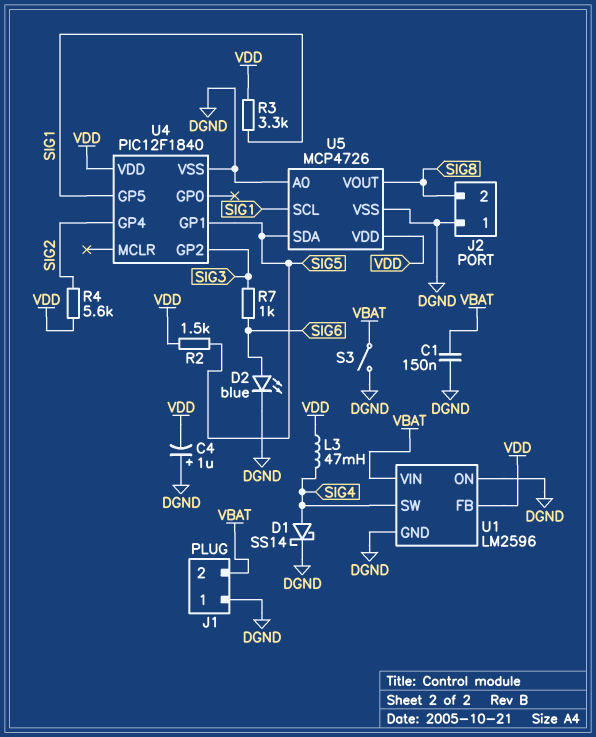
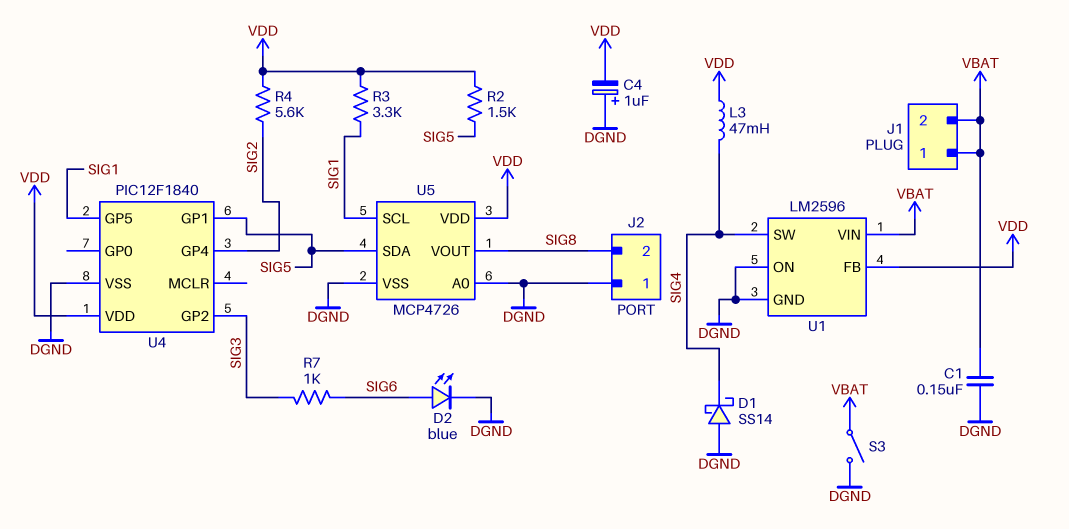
D1: schottky SS14 (A SIG4, K DGND) -> schottky SS14 (A DGND, K SIG4)
J1 pin 1: DGND -> VBAT

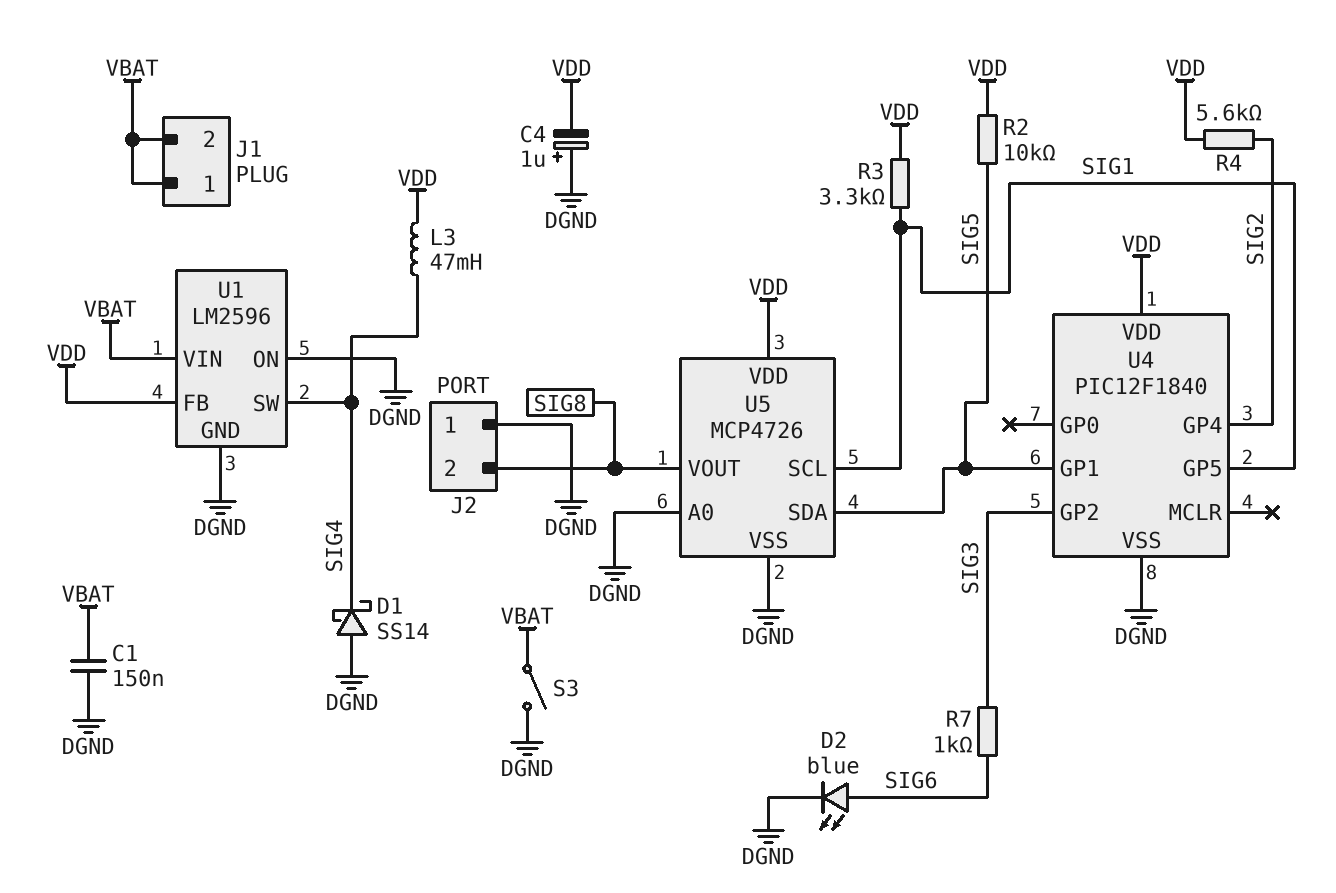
R2: 1.5k (SIG5, VDD) -> 10k (SIG5, VDD)

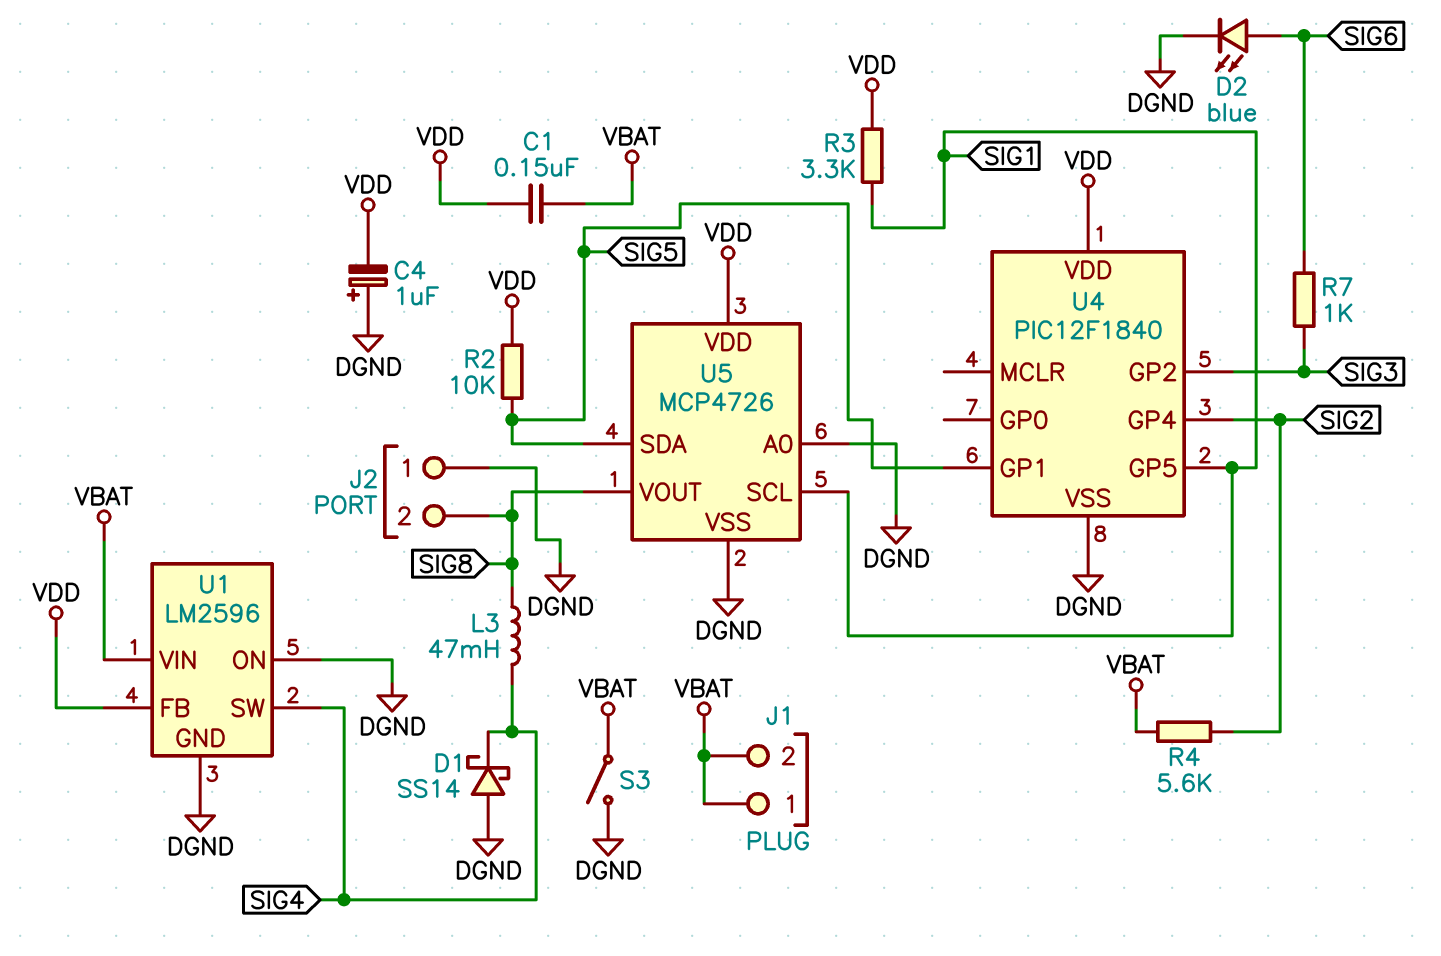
C1: 150nF (DGND, VBAT) -> 150nF (VBAT, VDD)
L3: 47mH (SIG4, VDD) -> 47mH (SIG4, SIG8)
R4: 5.6k (SIG2, VDD) -> 5.6k (SIG2, VBAT)

